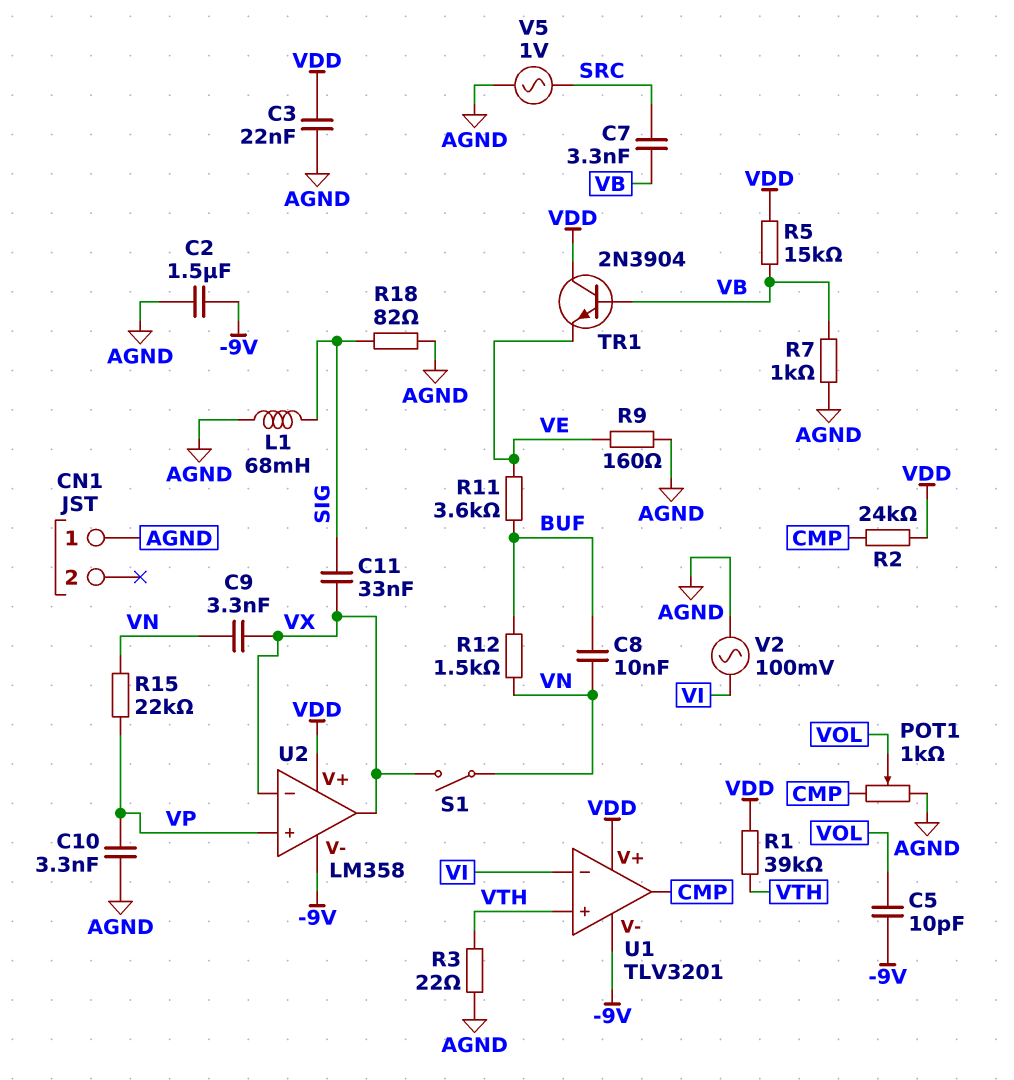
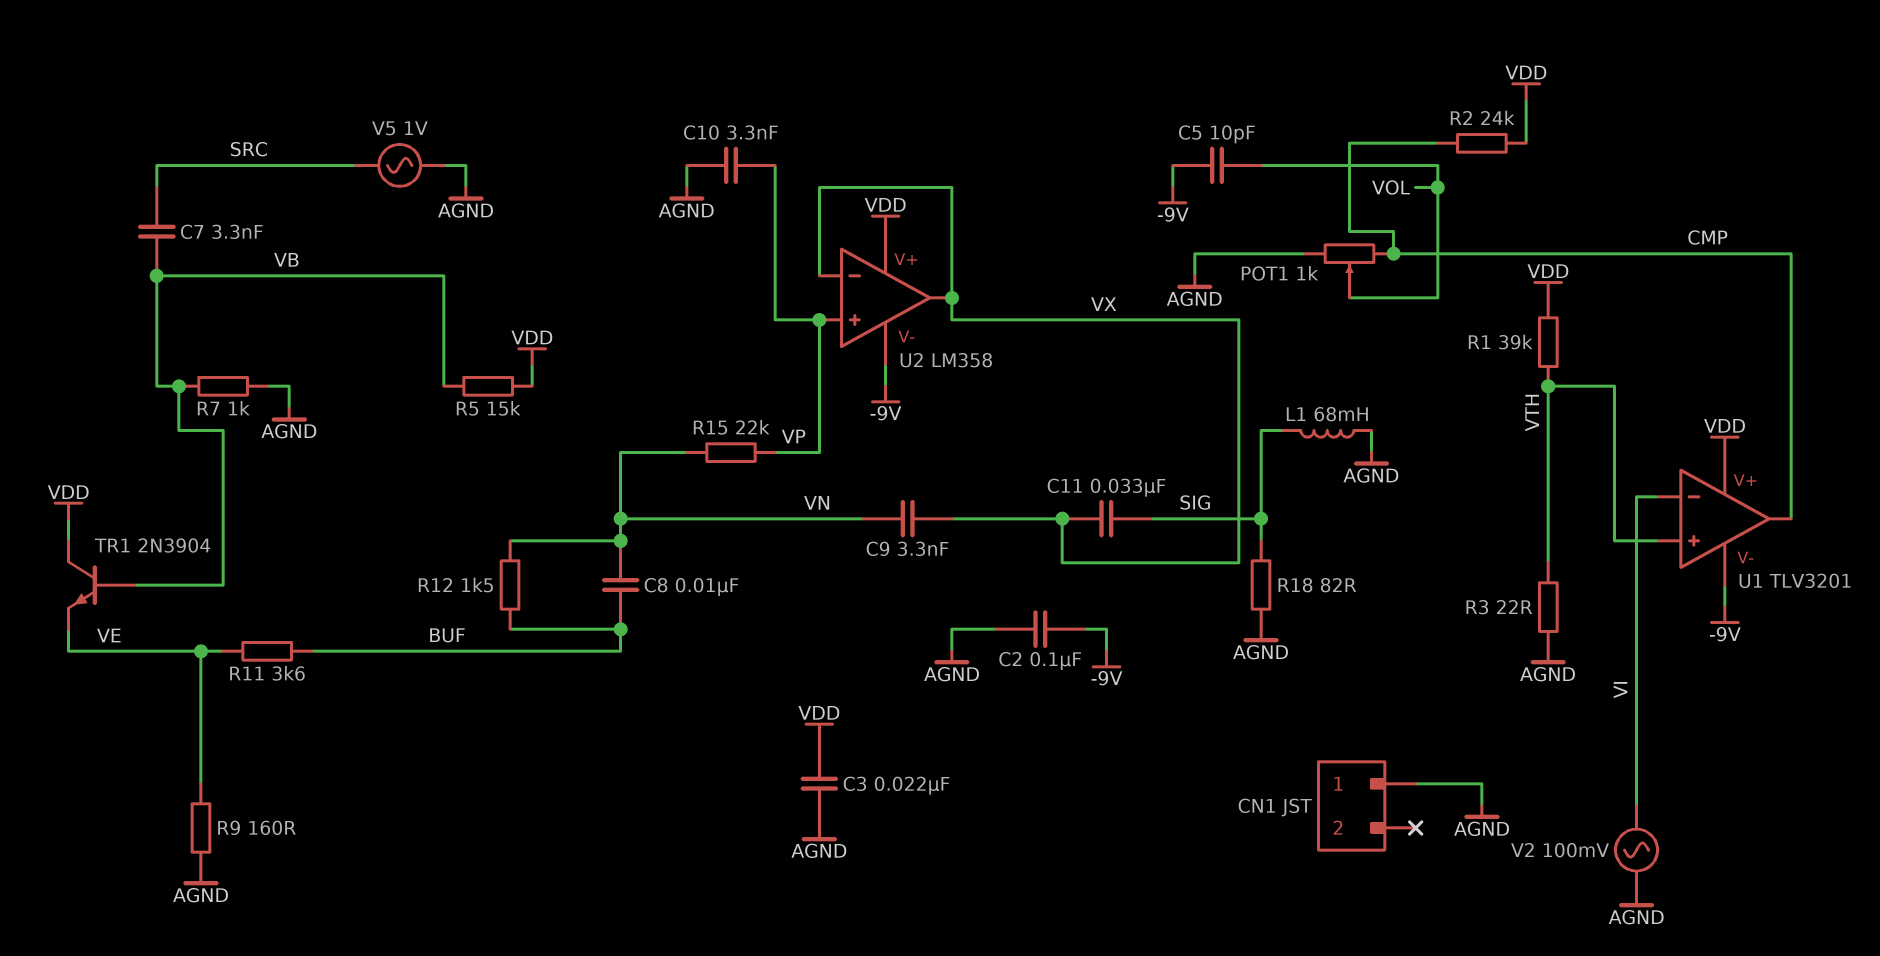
C2: 1.5uF (-9V, AGND) -> 100nF (-9V, AGND)
S1: switch (VN, VX) -> none

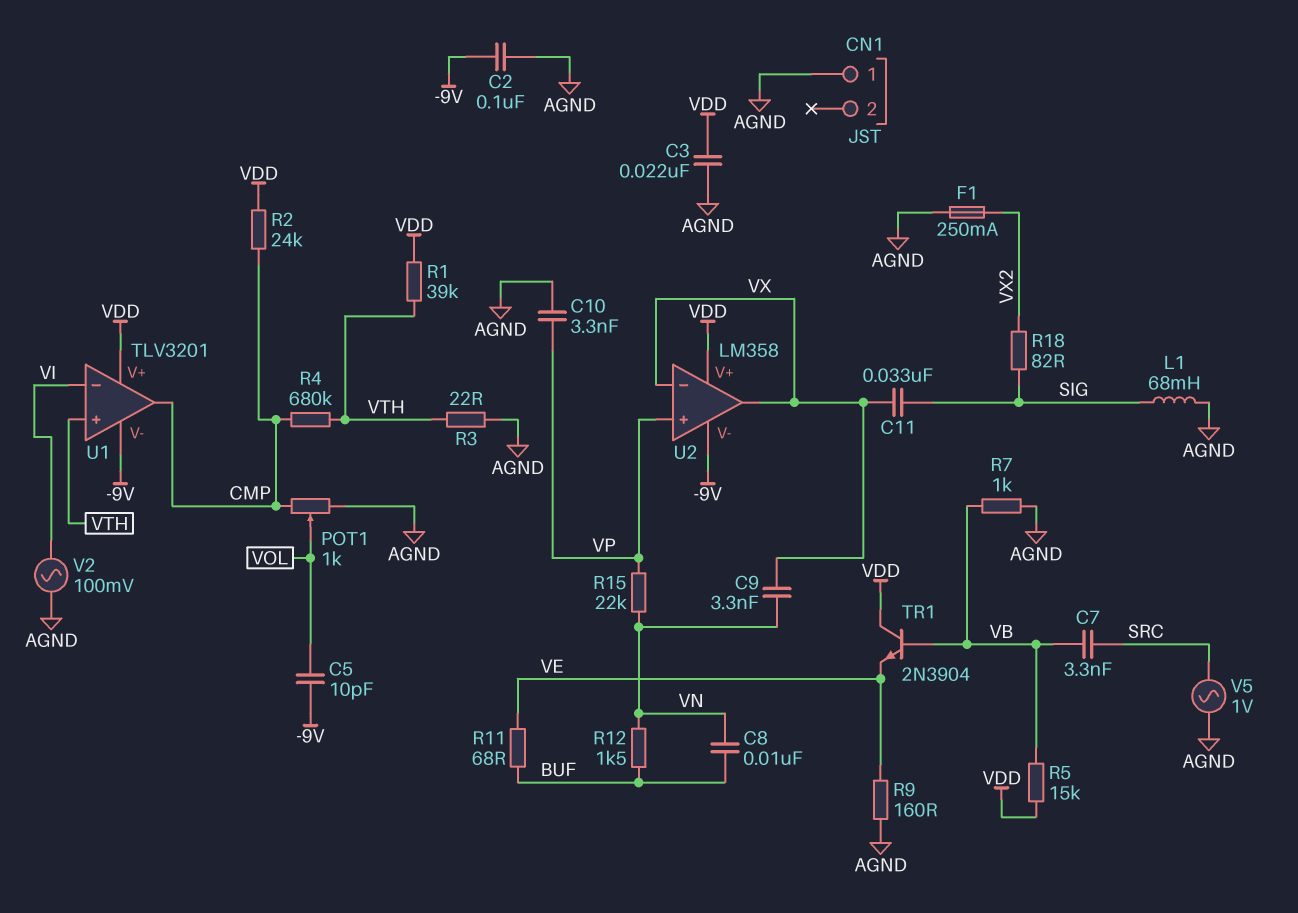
F1: none -> 250mA (AGND, VX2)
R4: none -> 680k (CMP, VTH)
R11: 3.6k (BUF, VE) -> 68 (BUF, VE)
R18: 82 (AGND, SIG) -> 82 (SIG, VX2)

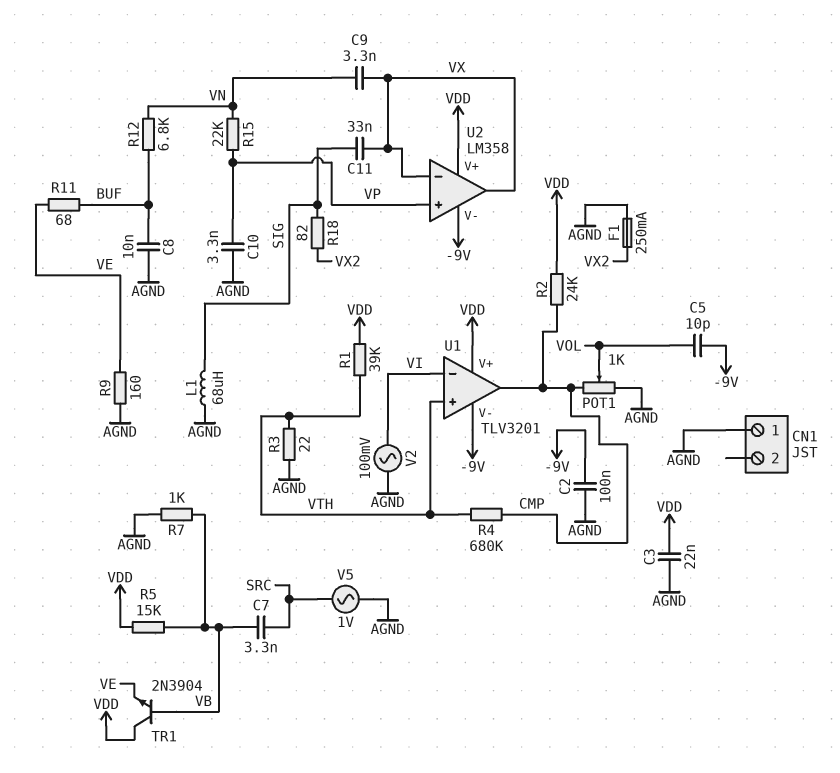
C8: 10nF (BUF, VN) -> 10nF (AGND, BUF)
L1: 68mH (AGND, SIG) -> 68uH (AGND, SIG)
R12: 1.5k (BUF, VN) -> 6.8k (BUF, VN)

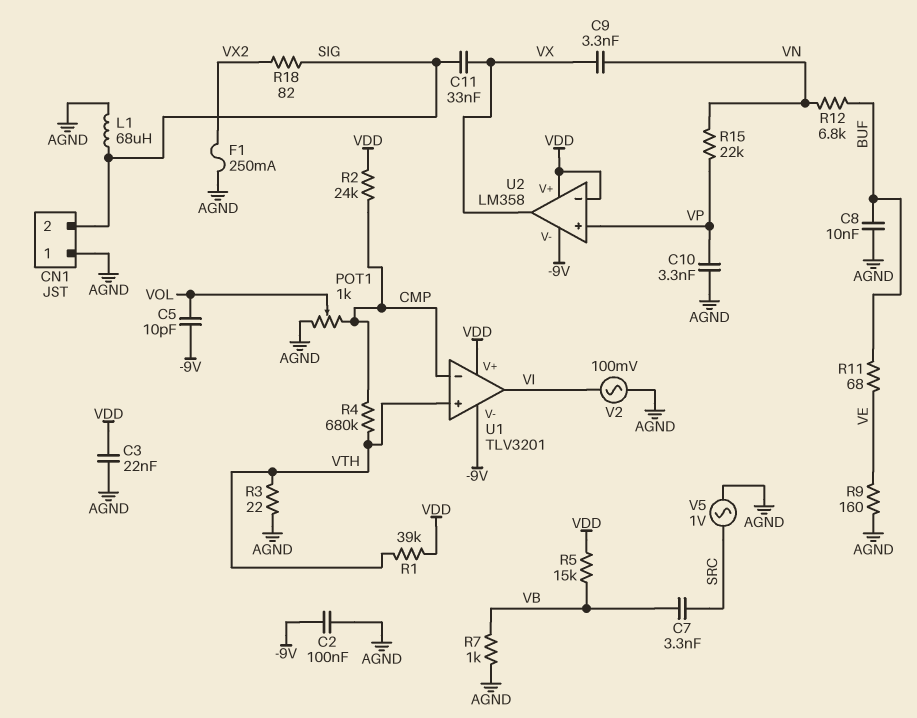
CN1 pin 2: none -> SIG
TR1: NPN 2N3904 (B VB, C VDD, E VE) -> none
U1 pin in-: VI -> CMP
U1 pin out: CMP -> VI
U2 pin in-: VX -> VDD

